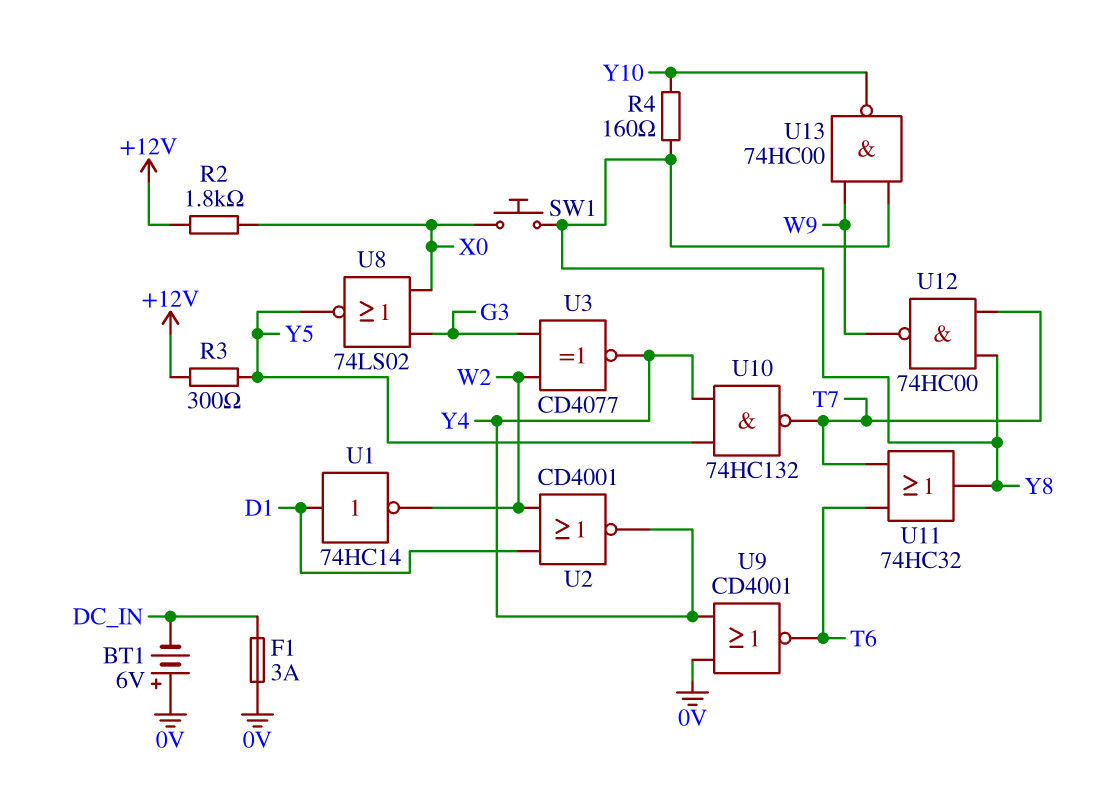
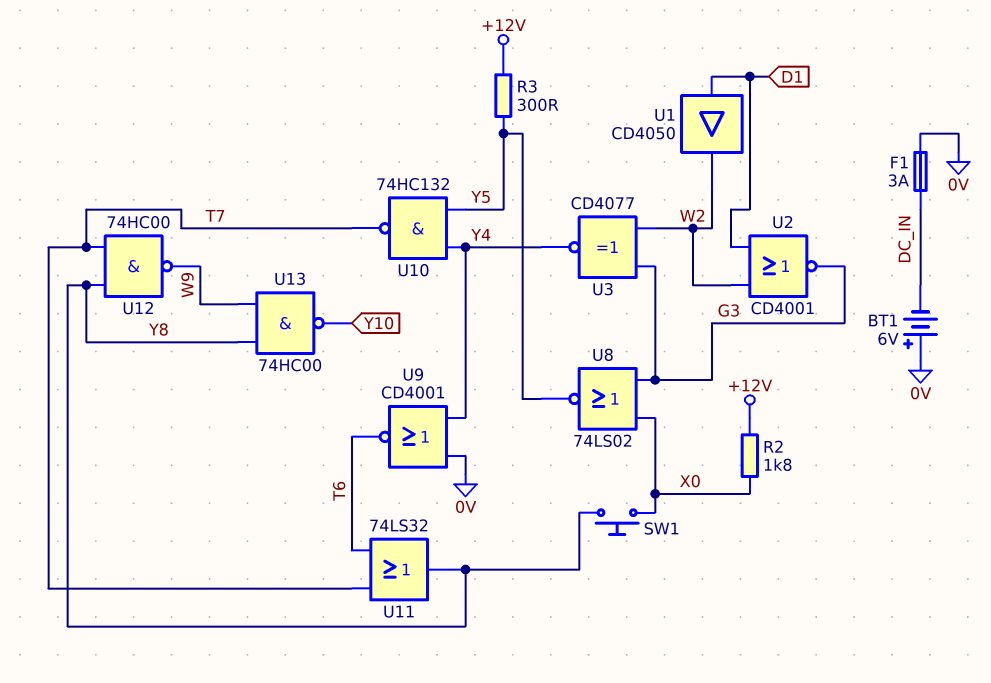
R4: 160 (Y8, Y10) -> none
U1: NOT 74HC14 (in D1, out W2) -> buffer CD4050 (in D1, out W2)
U2: NOR CD4001 (in D1, in W2, out Y4) -> NOR CD4001 (in D1, in W2, out G3)
U11: OR 74HC32 (in T6, in T7, out Y8) -> OR 74LS32 (in T6, in T7, out Y8)

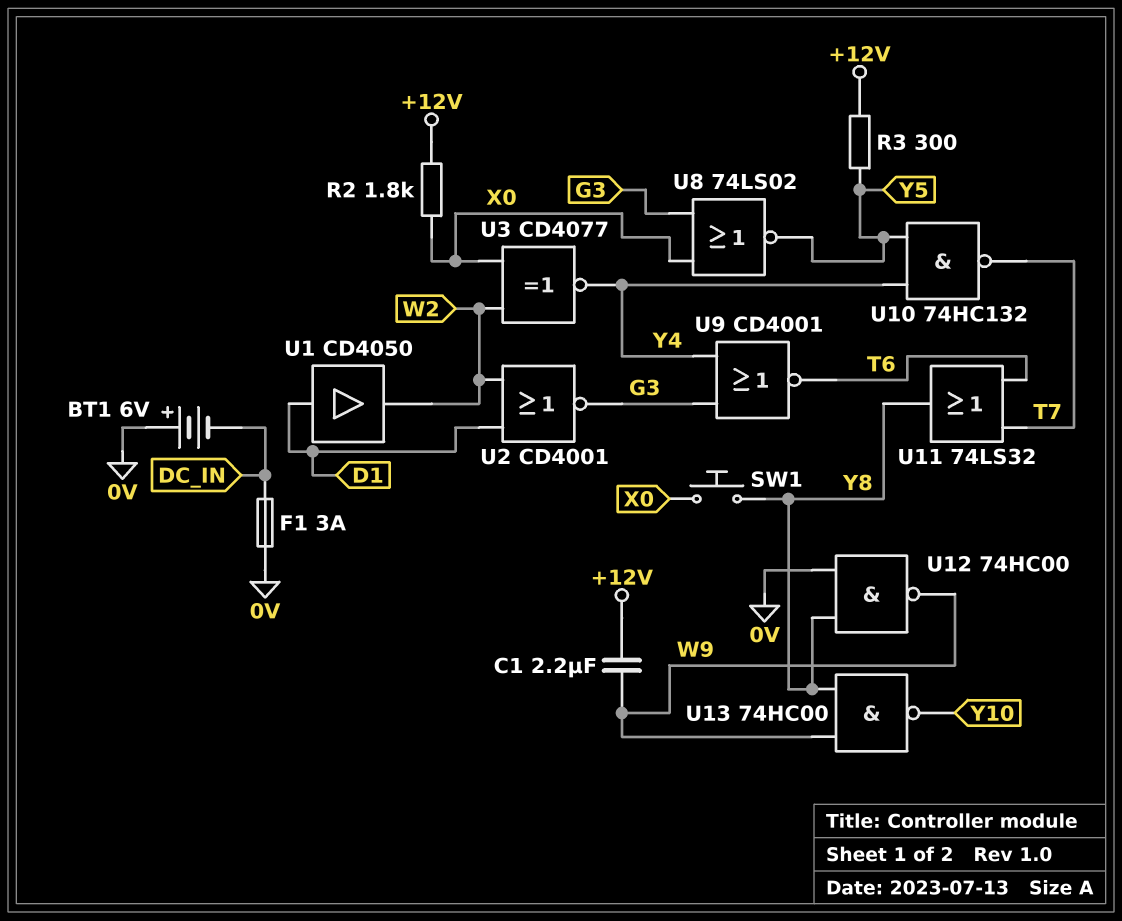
C1: none -> 2.2uF (+12V, W9)
U3: XNOR CD4077 (in G3, in W2, out Y4) -> XNOR CD4077 (in W2, in X0, out Y4)
U9: NOR CD4001 (in 0V, in Y4, out T6) -> NOR CD4001 (in G3, in Y4, out T6)
U12: NAND 74HC00 (in T7, in Y8, out W9) -> NAND 74HC00 (in 0V, in Y8, out W9)

